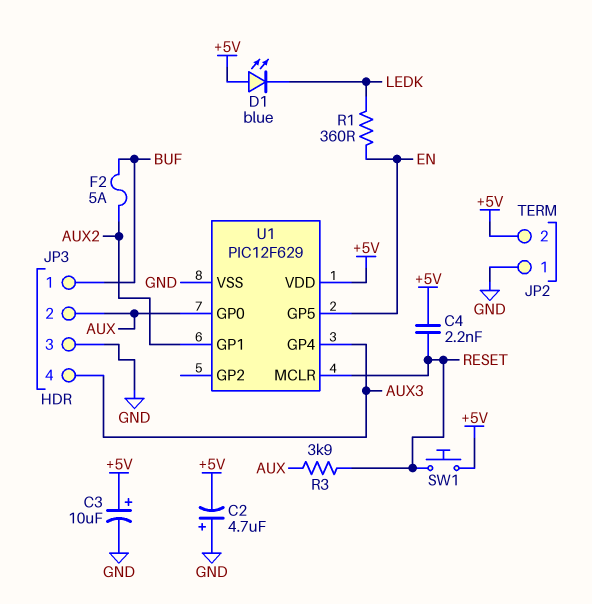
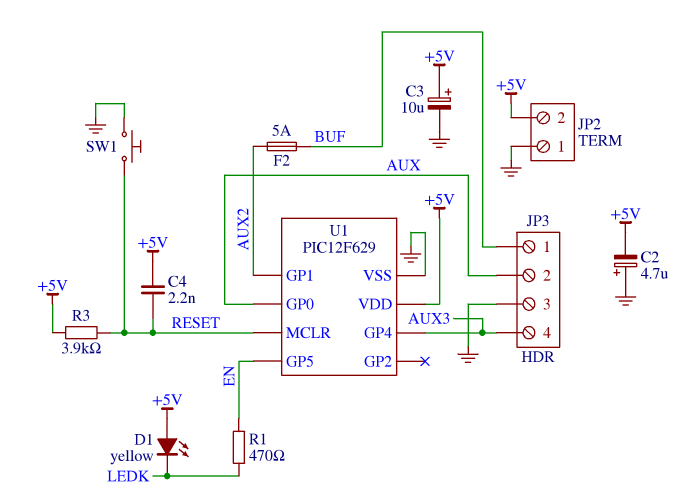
D1: LED blue (A +5V, K LEDK) -> LED yellow (A +5V, K LEDK)
R1: 360 (EN, LEDK) -> 470 (EN, LEDK)
R3: 3.9k (AUX, RESET) -> 3.9k (+5V, RESET)
SW1: button (+5V, RESET) -> button (GND, RESET)

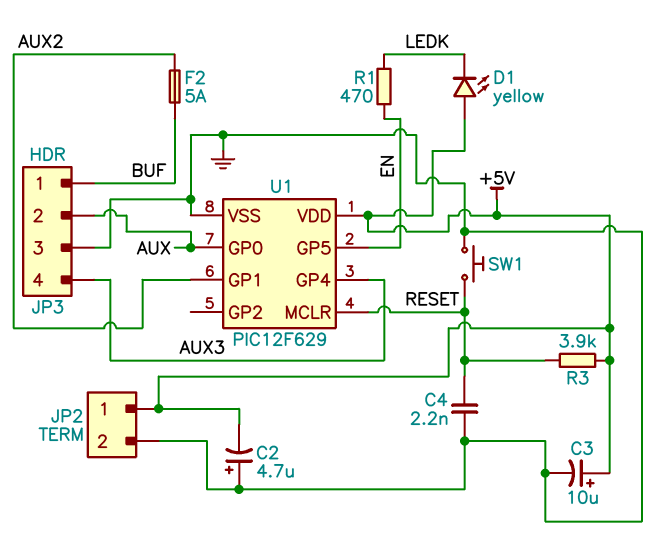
C4: 2.2nF (+5V, RESET) -> 2.2nF (GND, RESET)
JP2 pin 1: GND -> +5V
JP2 pin 2: +5V -> GND

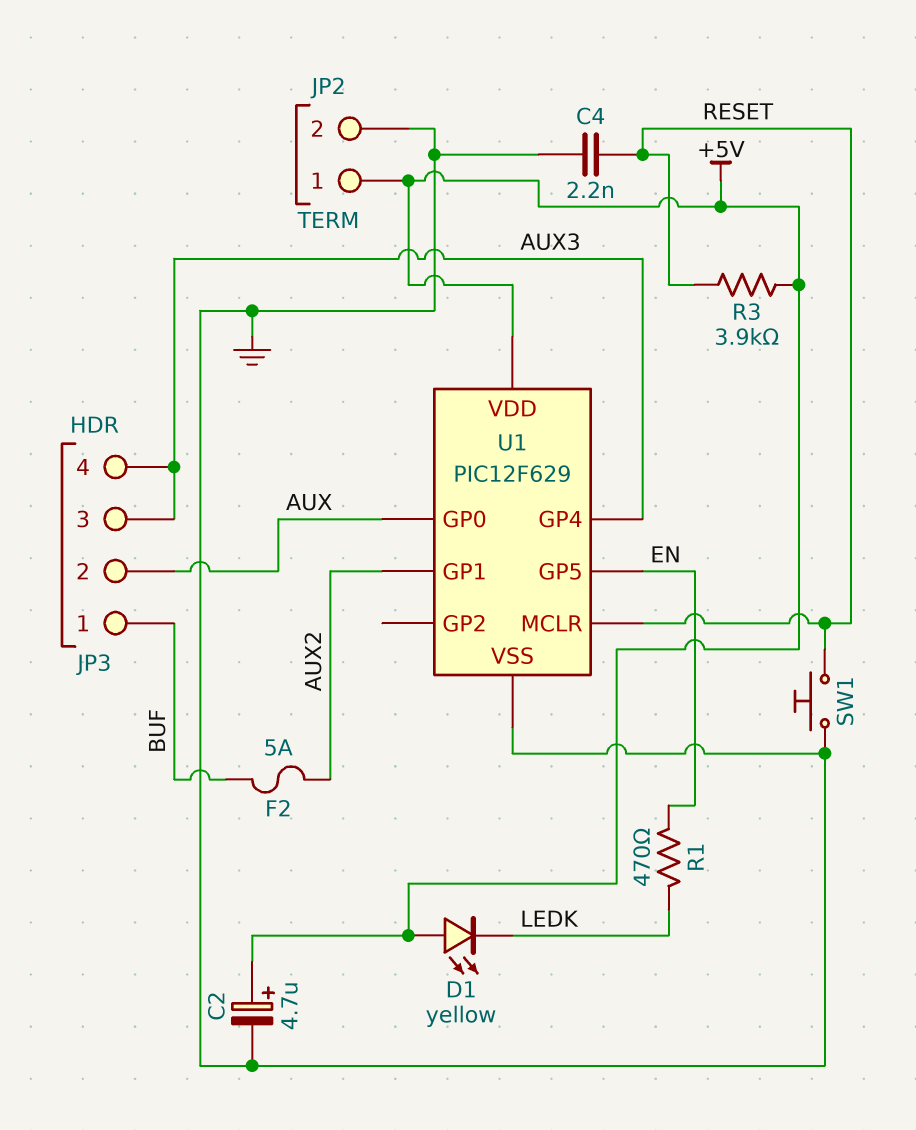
C2: 4.7uF (plus GND, minus +5V) -> 4.7uF (plus +5V, minus GND)
C3: 10uF (plus +5V, minus GND) -> none
JP3 pin 3: GND -> AUX3

